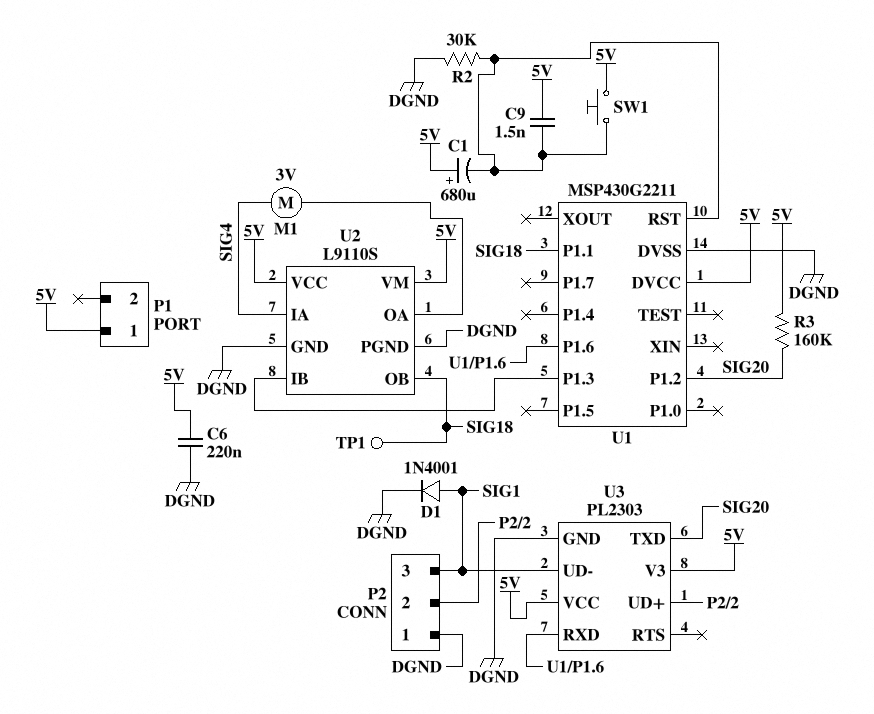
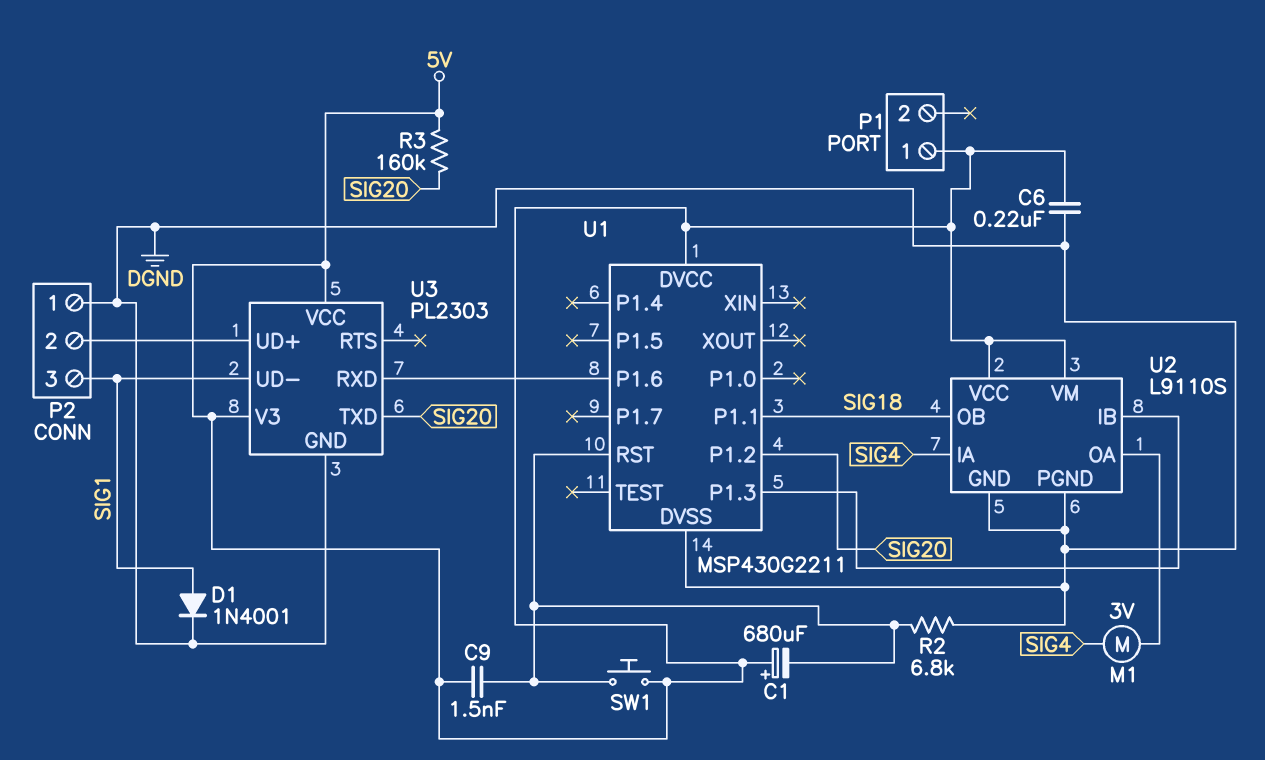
R2: 30k (DGND, U1/RST) -> 6.8k (DGND, U1/RST)
TP1: test point (SIG18) -> none

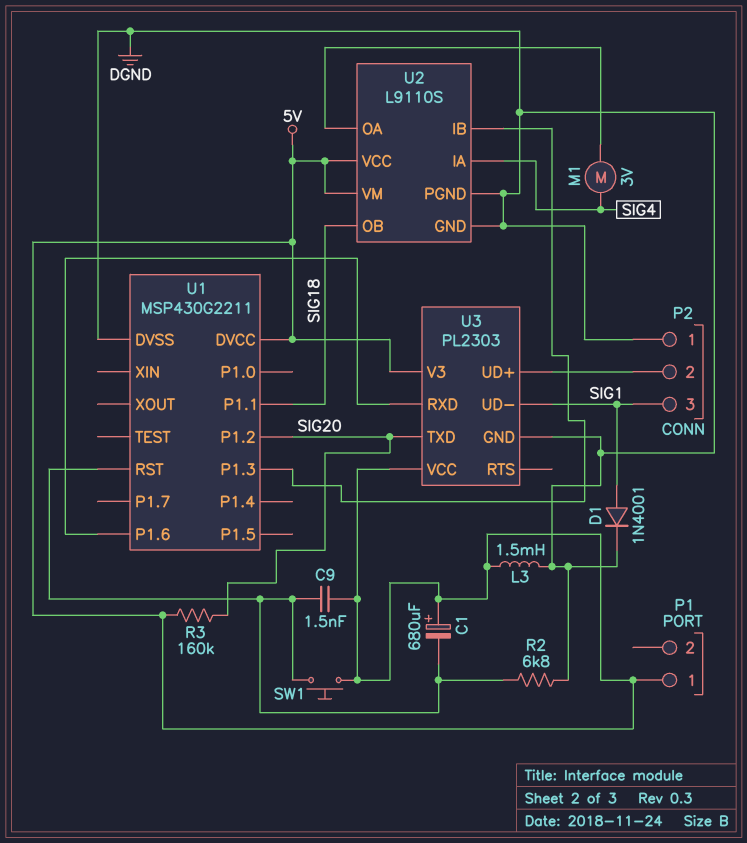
C6: 220nF (5V, DGND) -> none
L3: none -> 1.5mH (5V, DGND)

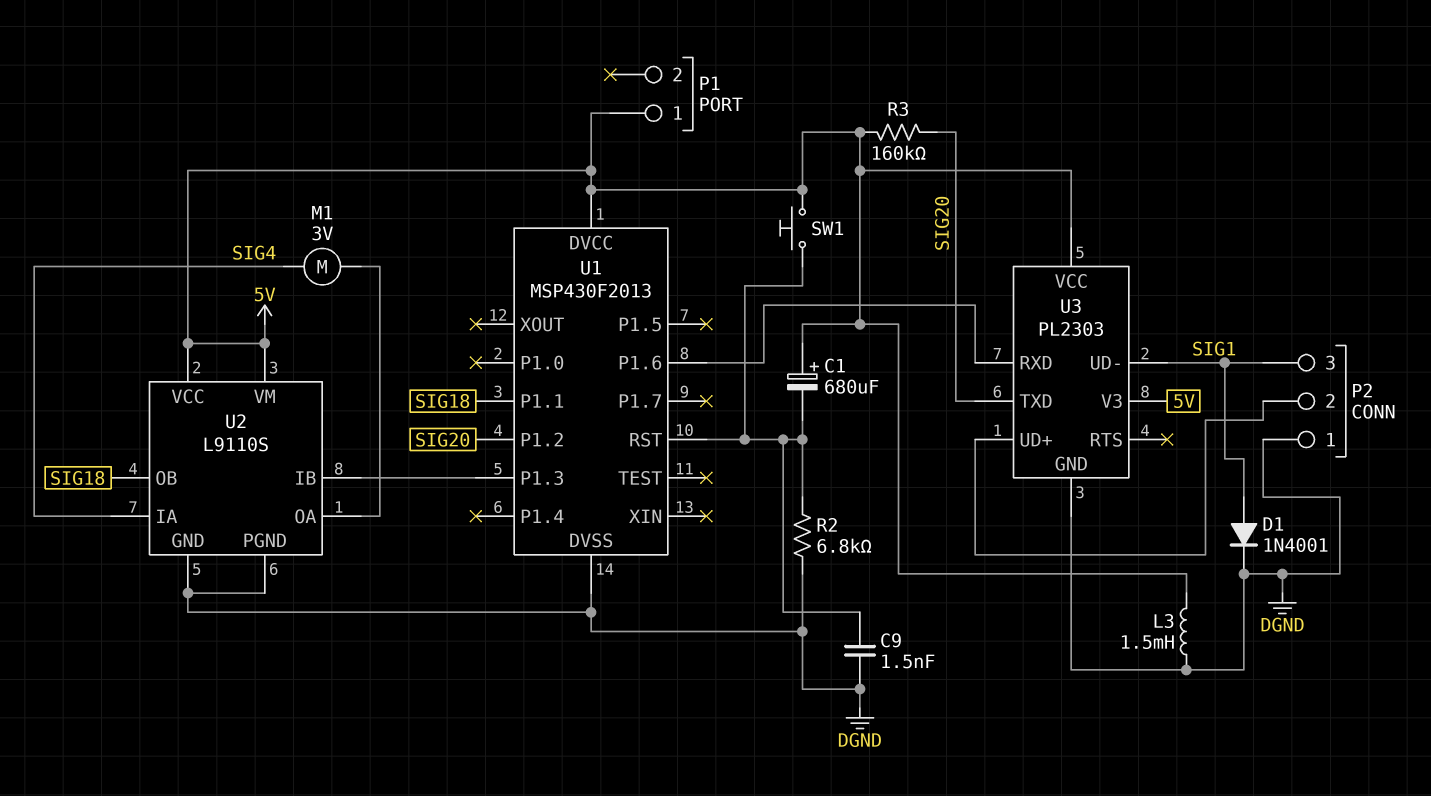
C9: 1.5nF (5V, U1/RST) -> 1.5nF (DGND, U1/RST)
U1: MSP430G2211 -> MSP430F2013

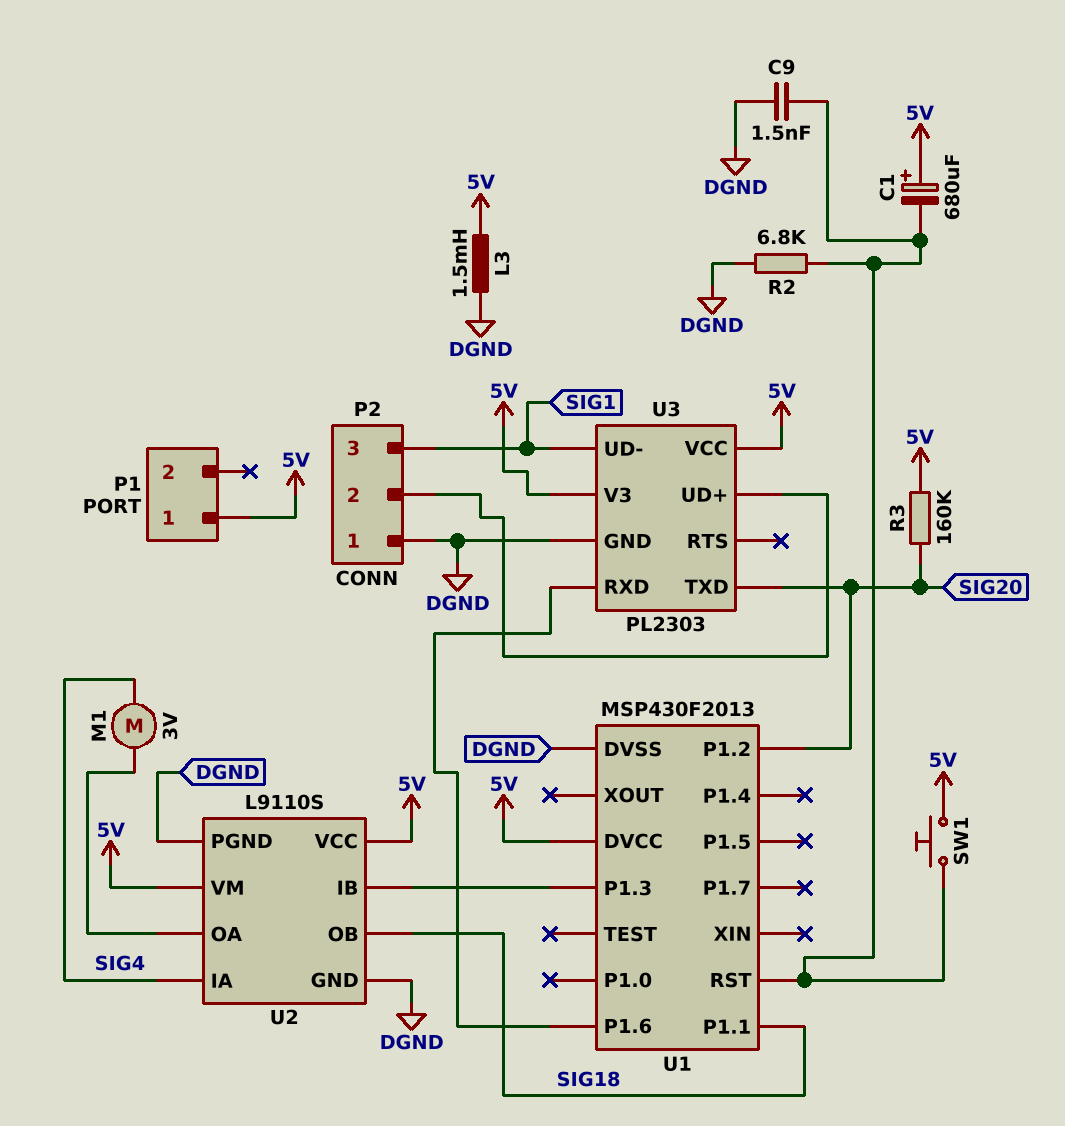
D1: diode 1N4001 (A SIG1, K DGND) -> none

